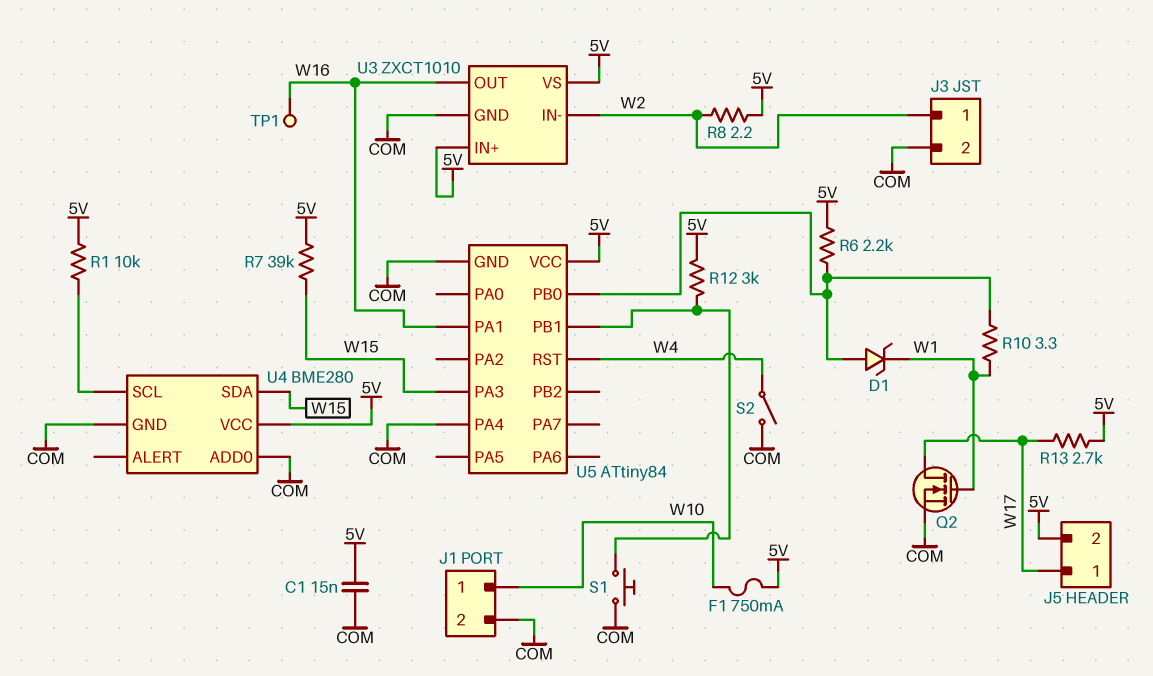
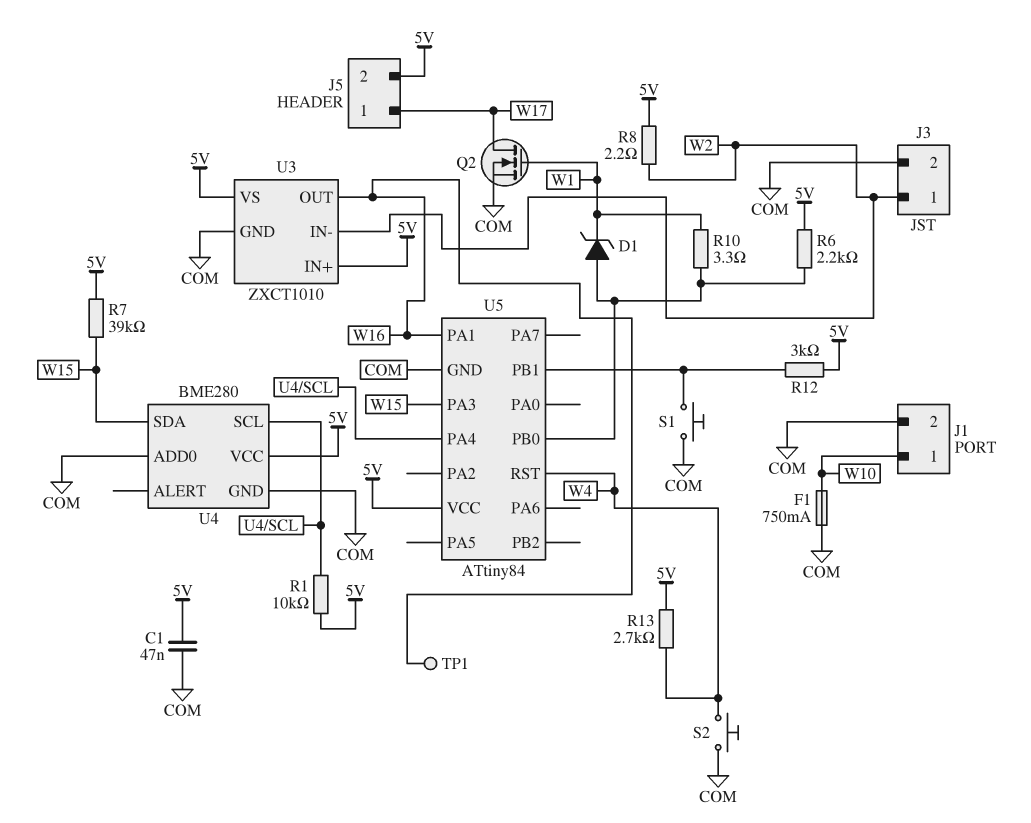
C1: 15nF (5V, COM) -> 47nF (5V, COM)
F1: 750mA (5V, W10) -> 750mA (COM, W10)
R13: 2.7k (5V, W17) -> 2.7k (5V, W4)
S2: switch (COM, W4) -> button (COM, W4)
U5 pin PA4: COM -> U4/SCL

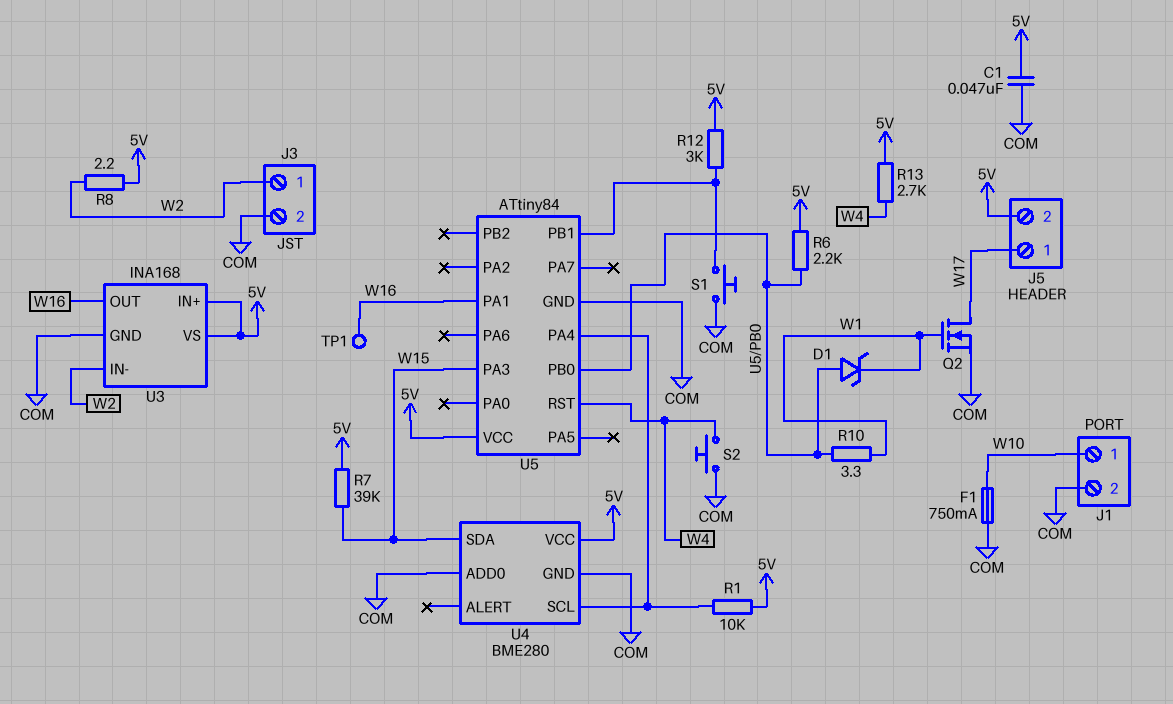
U3: ZXCT1010 -> INA168

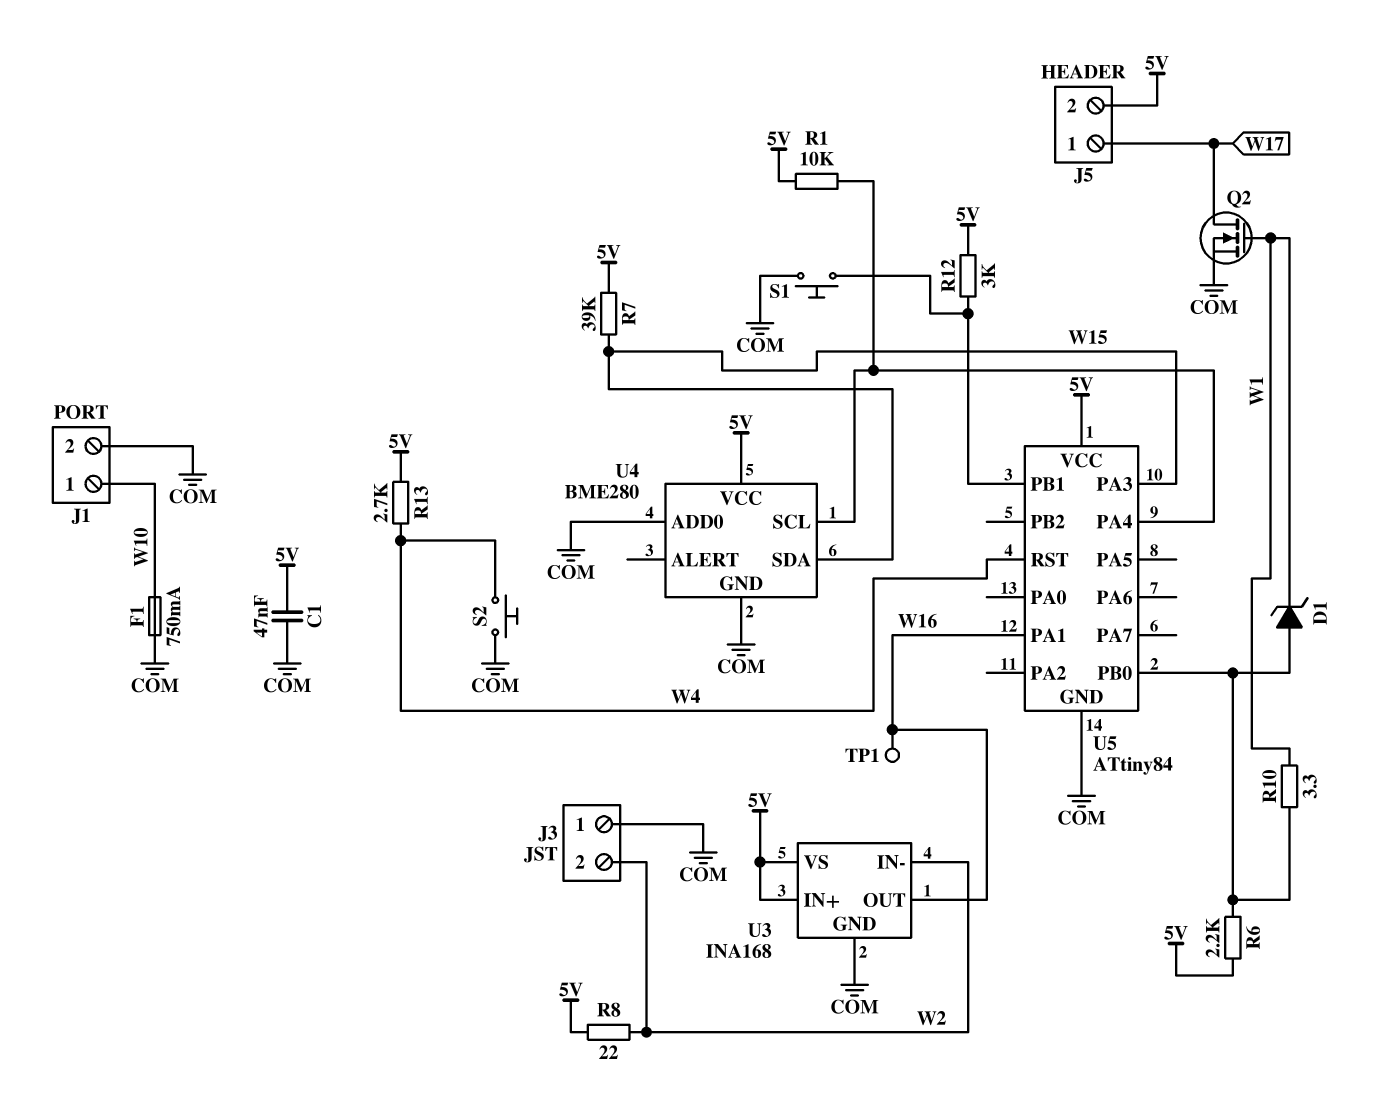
J3 pin 1: W2 -> COM
J3 pin 2: COM -> W2
R8: 2.2 (5V, W2) -> 22 (5V, W2)

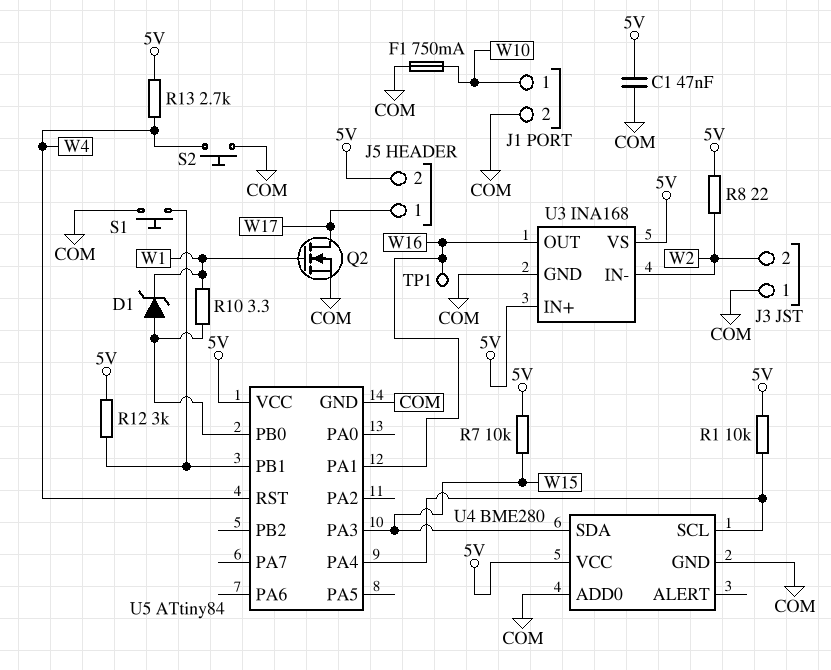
R6: 2.2k (5V, U5/PB0) -> none
R7: 39k (5V, W15) -> 10k (5V, W15)

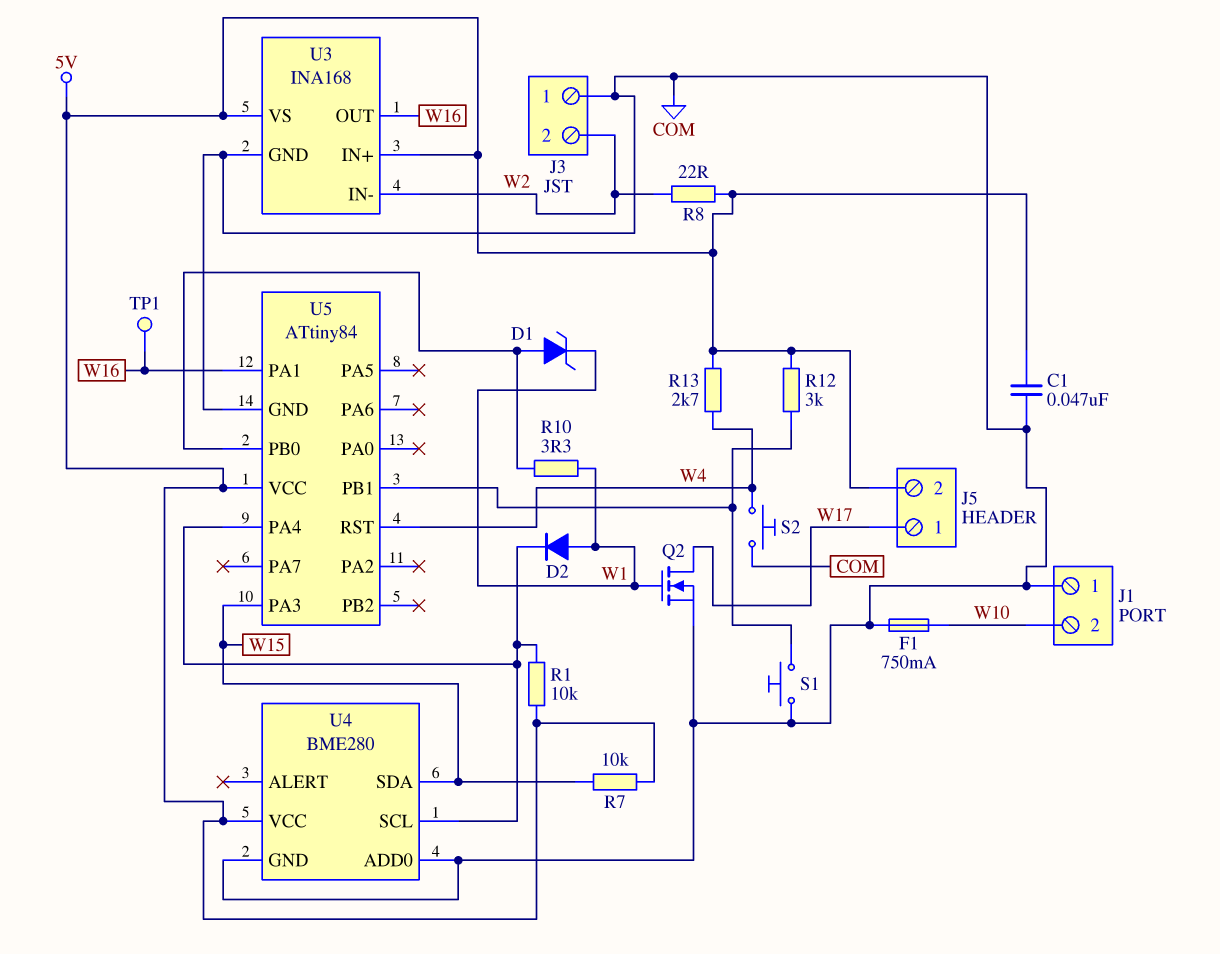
D2: none -> diode (A W1, K U4/SCL)
J1 pin 1: W10 -> COM
J1 pin 2: COM -> W10

